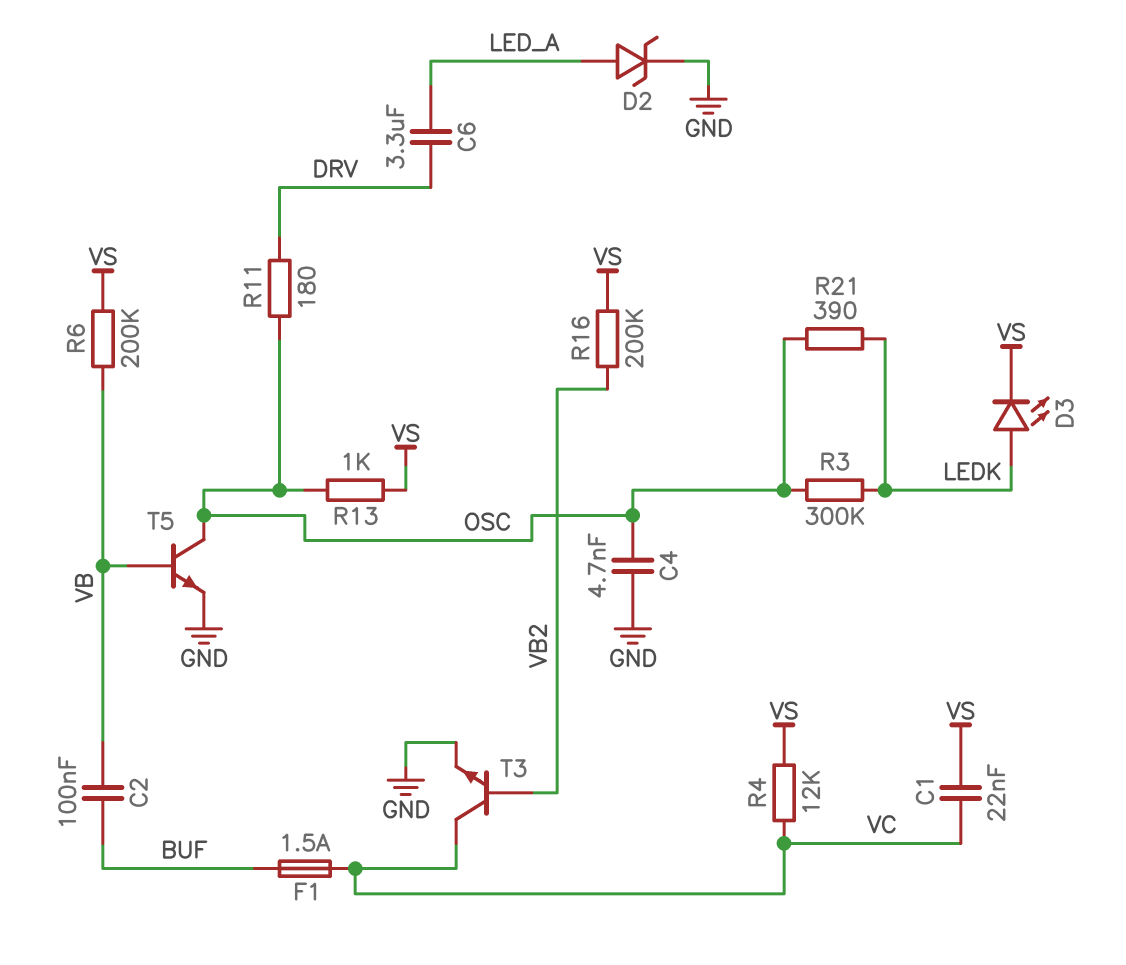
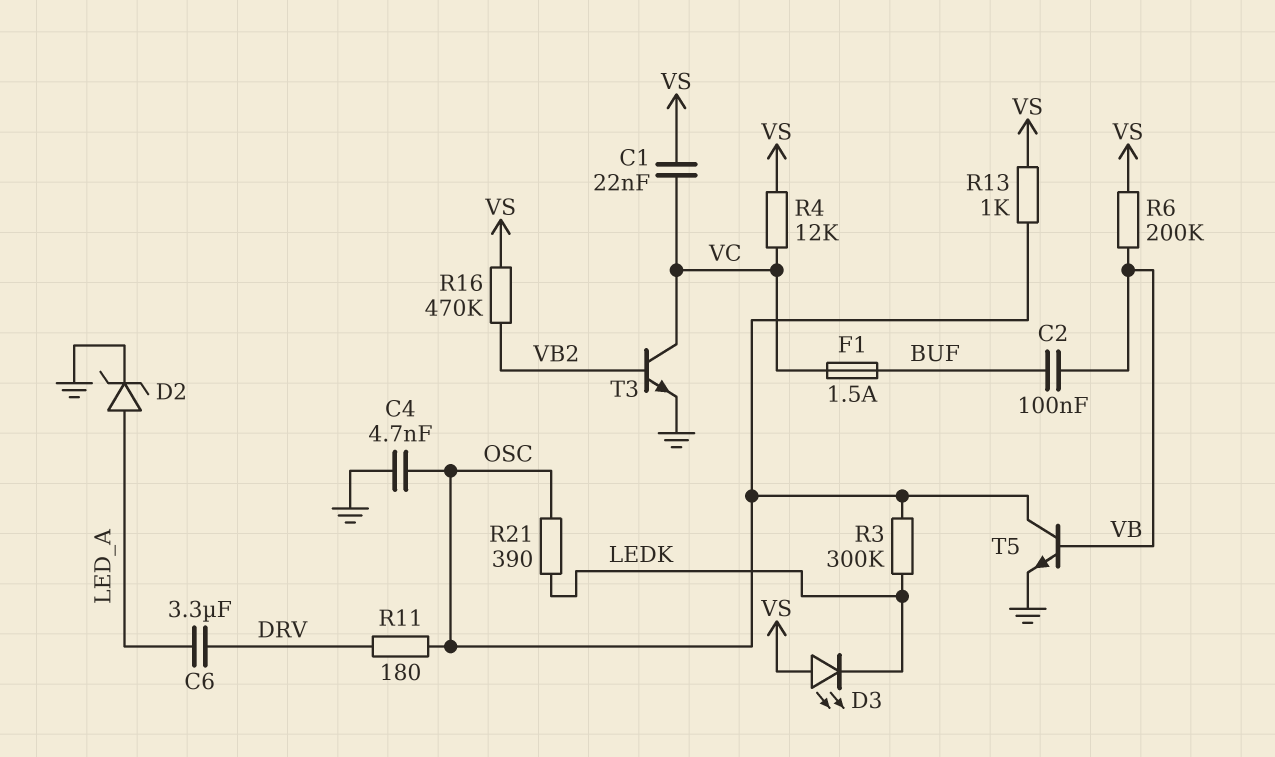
D3: LED (A LEDK, K VS) -> LED (A VS, K LEDK)
R16: 200k (VB2, VS) -> 470k (VB2, VS)

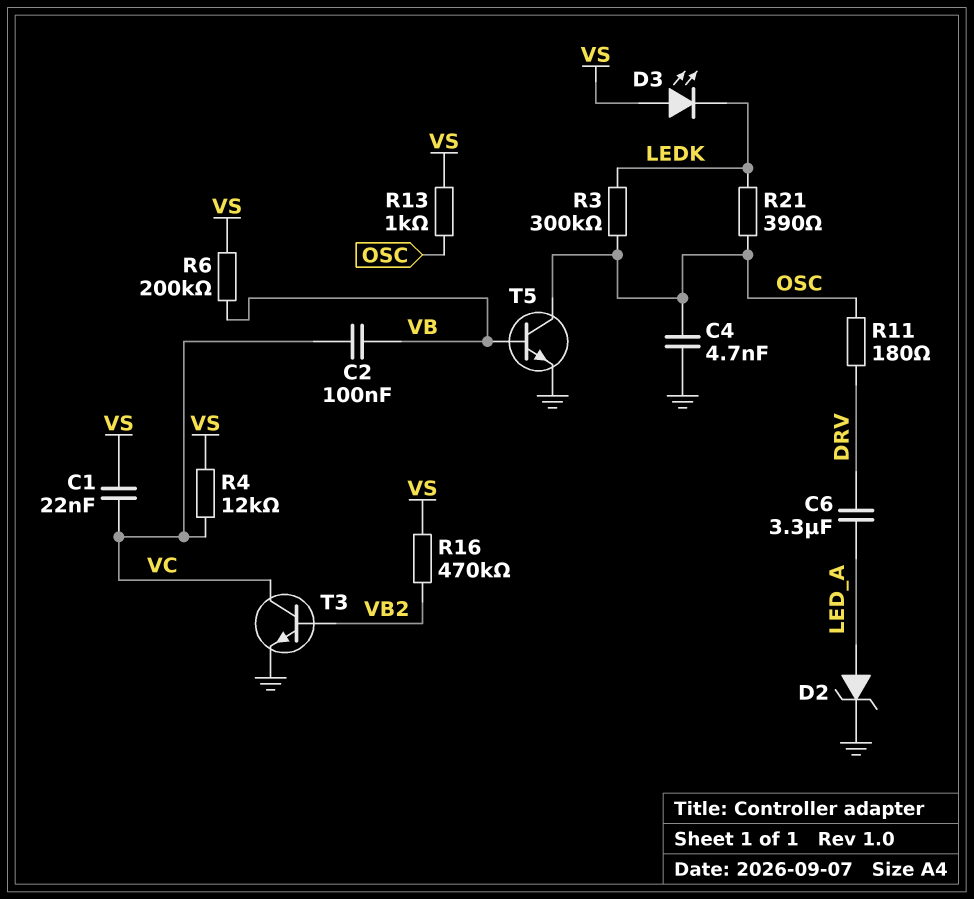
C2: 100nF (BUF, VB) -> 100nF (VB, VC)
F1: 1.5A (BUF, VC) -> none

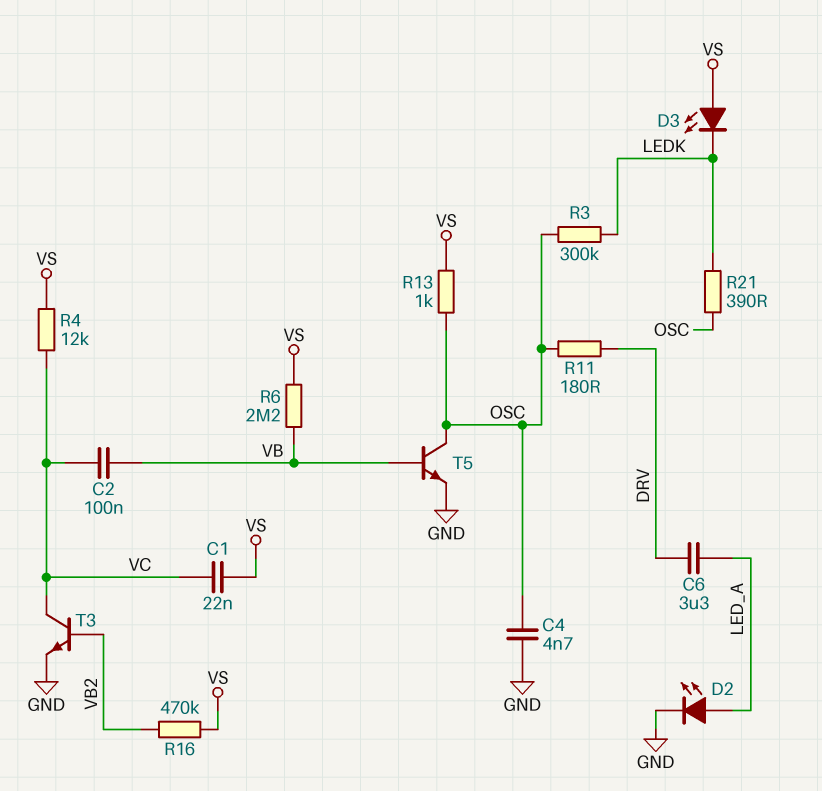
D2: zener (A LED_A, K GND) -> LED (A LED_A, K GND)
R6: 200k (VB, VS) -> 2.2M (VB, VS)

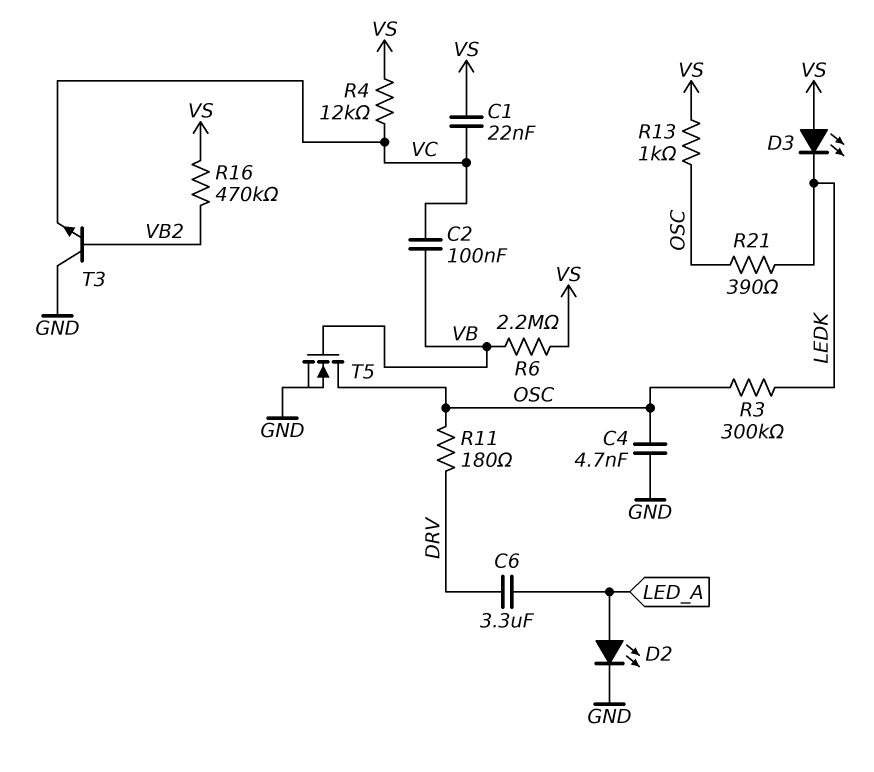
T3: NPN (B VB2, C VC, E GND) -> NPN (B VB2, C GND, E VC)
T5: NPN (B VB, C OSC, E GND) -> NMOS (G VB, D OSC, S GND)

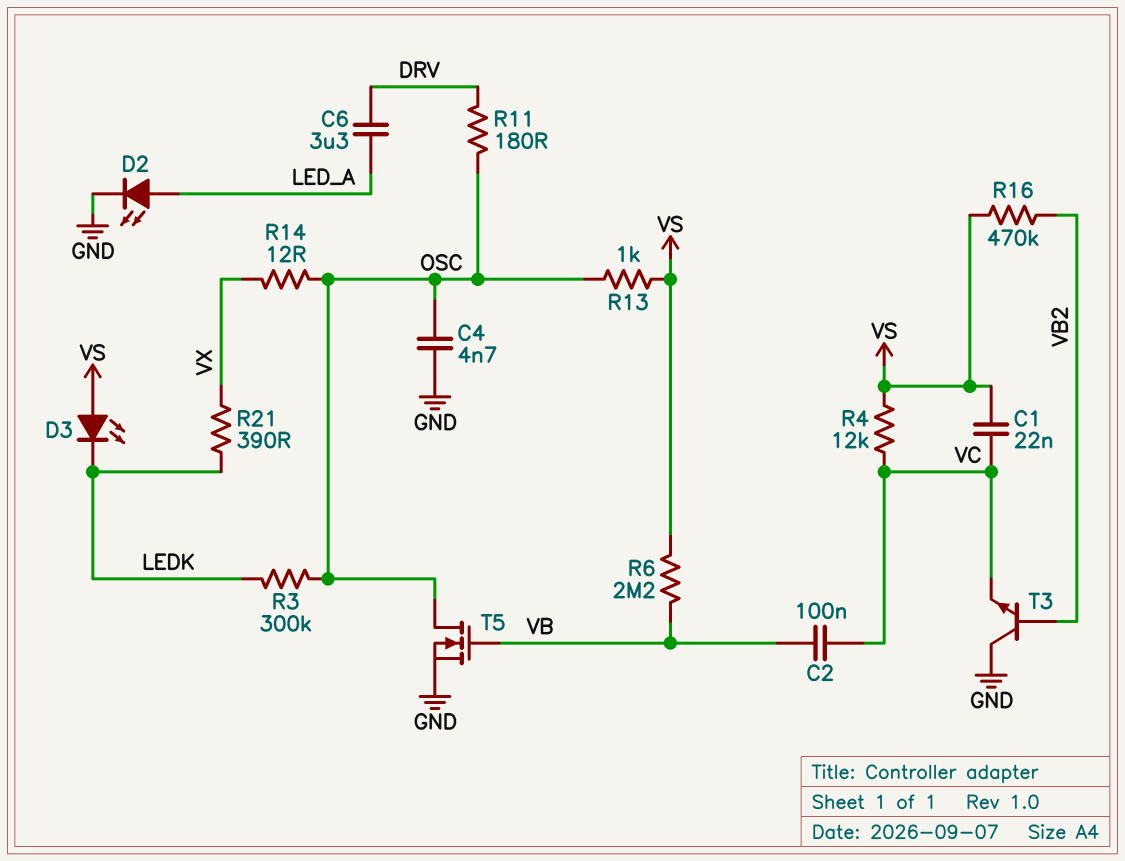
R14: none -> 12 (OSC, VX)
R21: 390 (LEDK, OSC) -> 390 (LEDK, VX)

